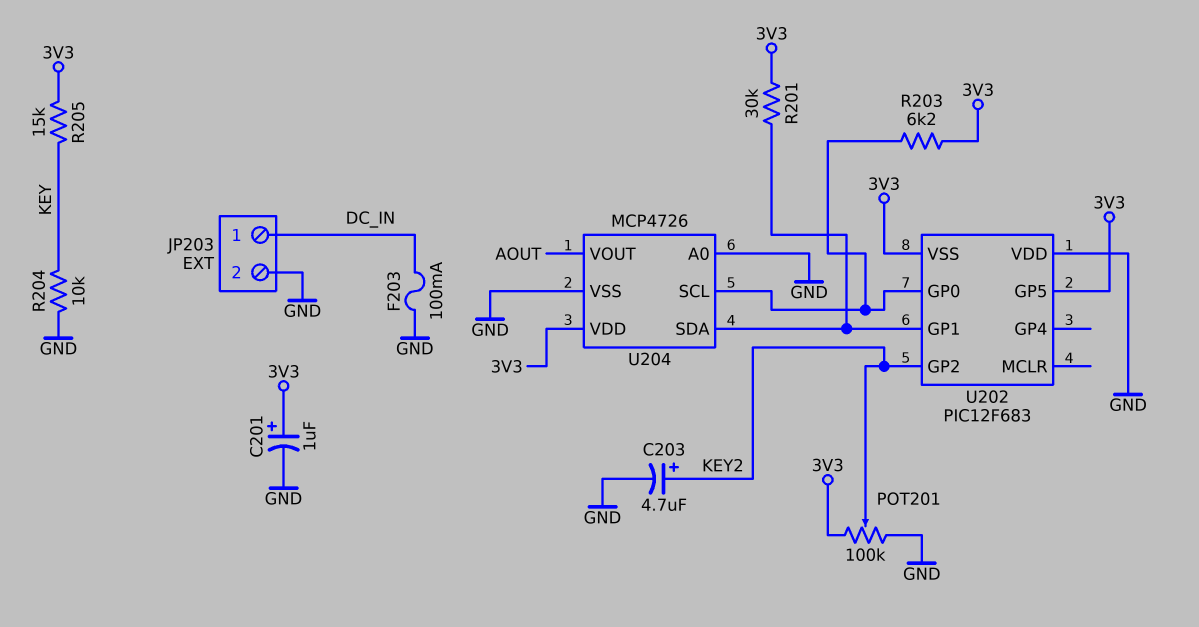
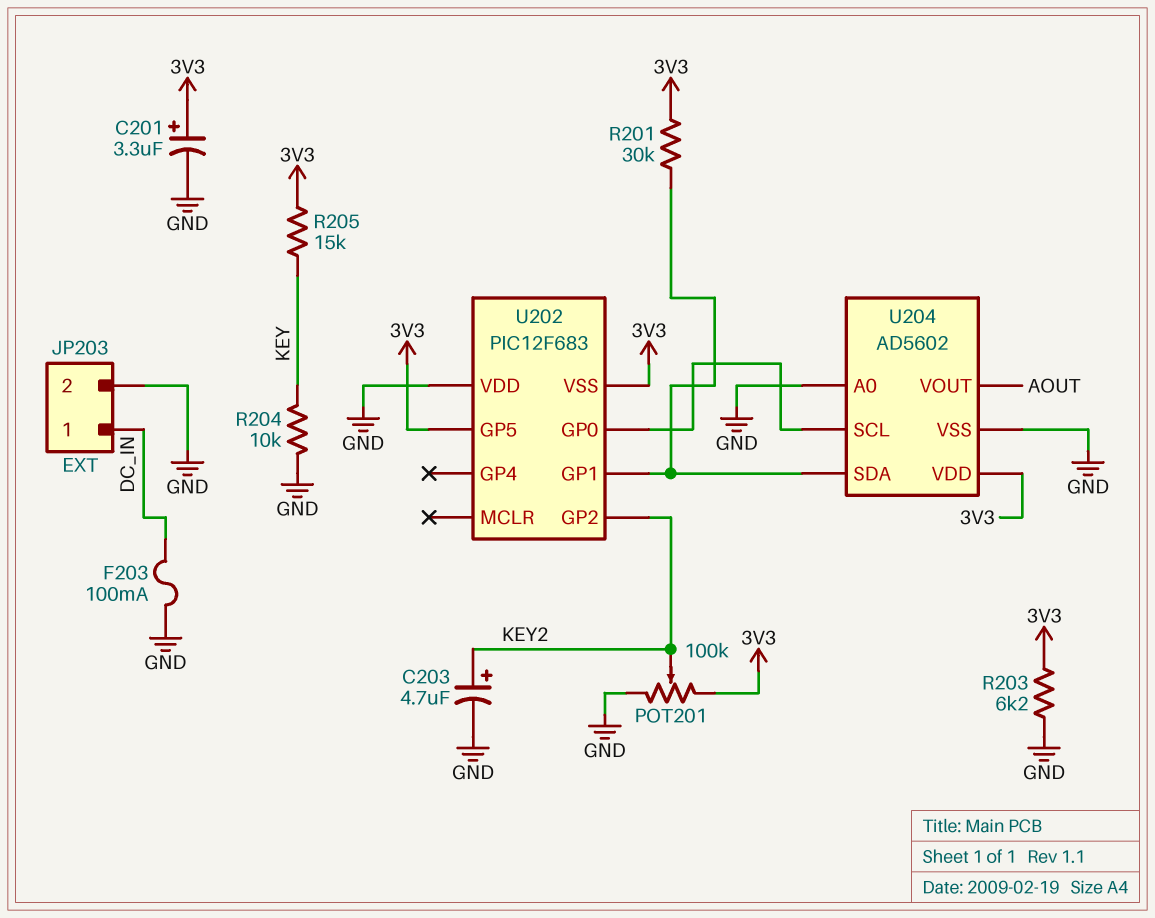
C201: 1uF (plus 3V3, minus GND) -> 3.3uF (plus 3V3, minus GND)
R203: 6.2k (3V3, U202/GP0) -> 6.2k (3V3, GND)
U204: MCP4726 -> AD5602

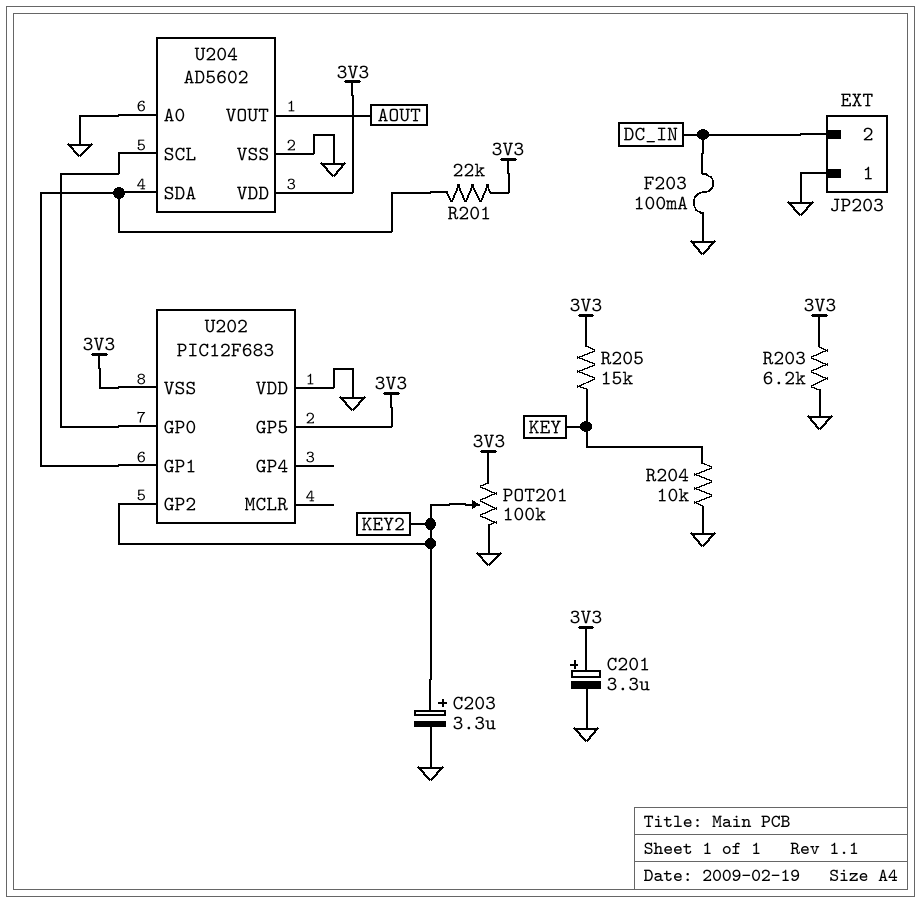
C203: 4.7uF (plus KEY2, minus GND) -> 3.3uF (plus KEY2, minus GND)
JP203 pin 1: DC_IN -> GND
JP203 pin 2: GND -> DC_IN
R201: 30k (3V3, U202/GP1) -> 22k (3V3, U202/GP1)

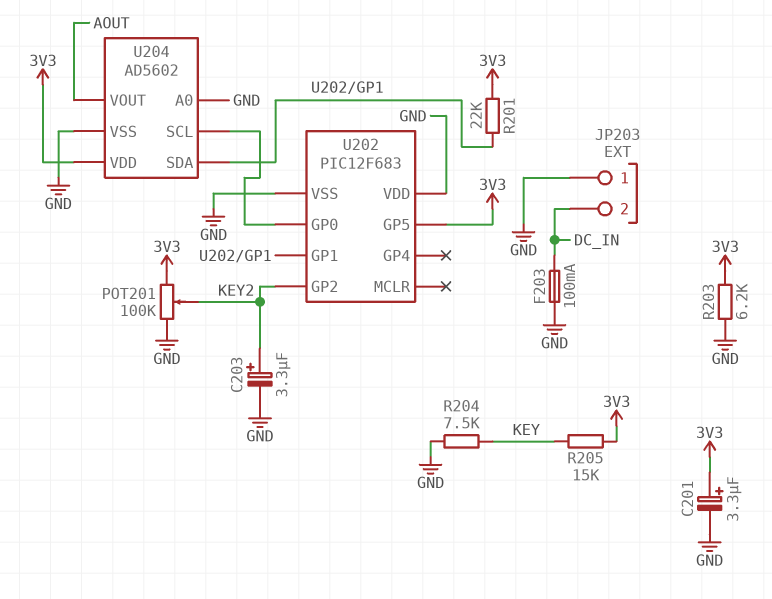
R204: 10k (GND, KEY) -> 7.5k (GND, KEY)
U202 pin VSS: 3V3 -> GND

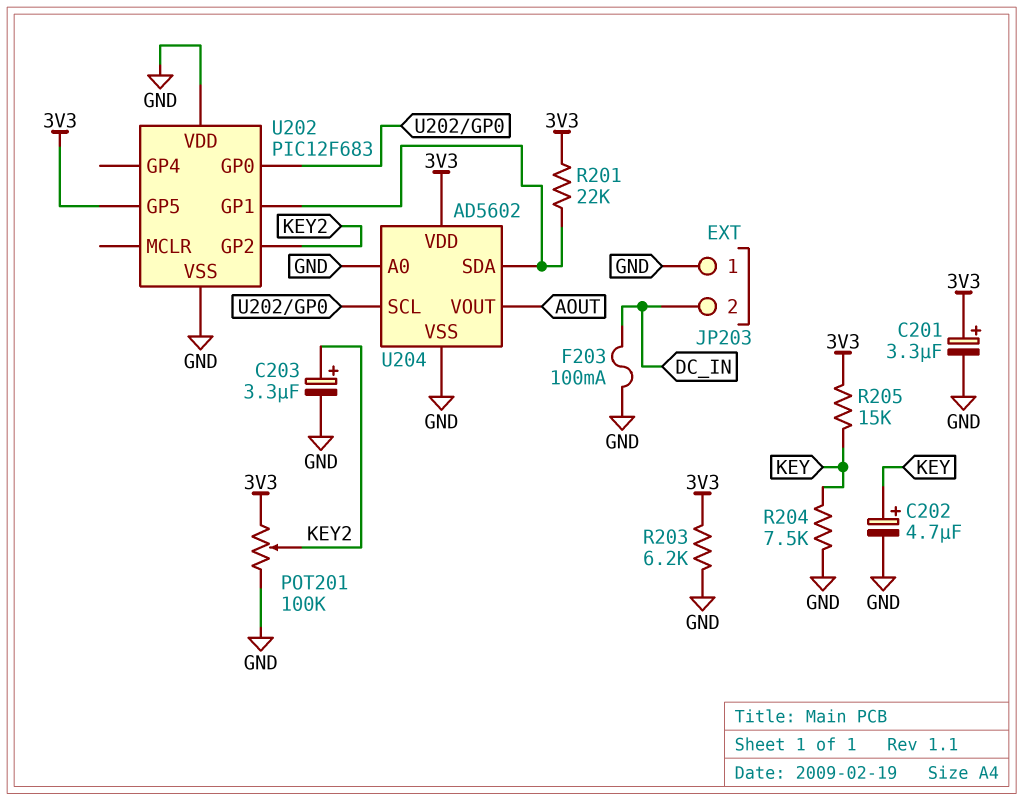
C202: none -> 4.7uF (plus KEY, minus GND)

